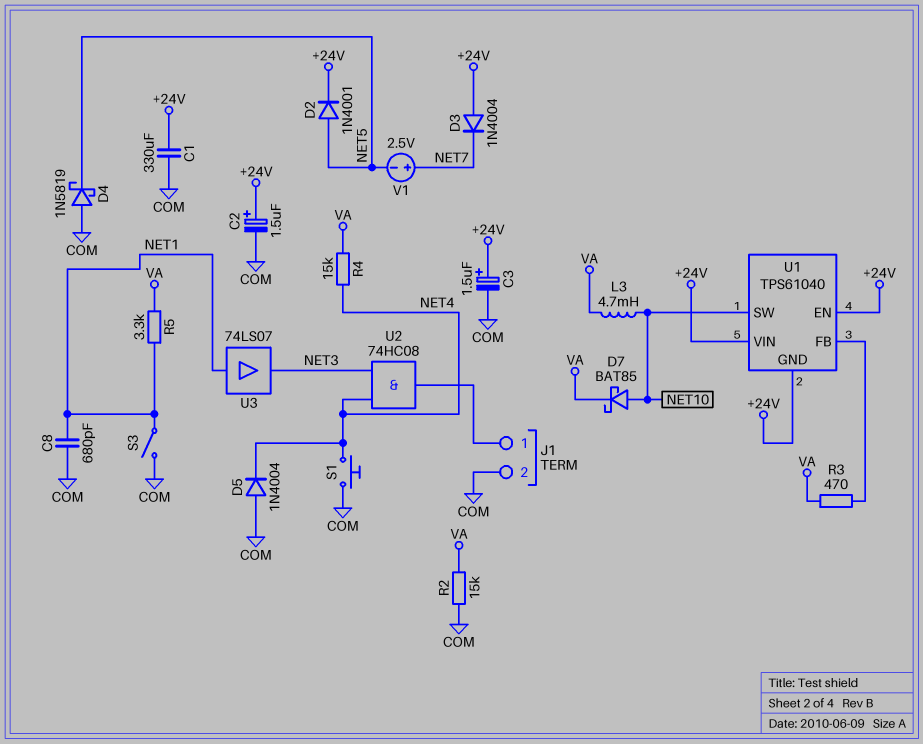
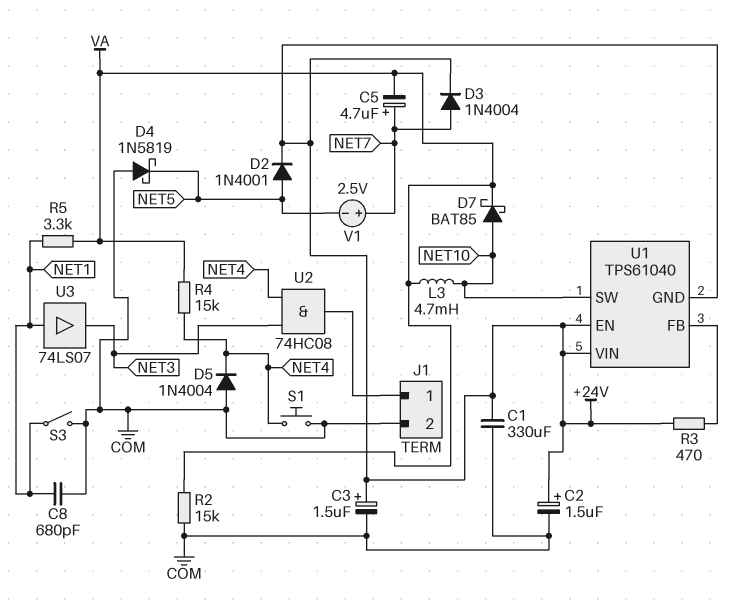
C5: none -> 4.7uF (plus NET7, minus VA)
D3: diode 1N4004 (A +24V, K NET7) -> diode 1N4004 (A NET7, K +24V)
R3: 470 (U1/FB, VA) -> 470 (+24V, U1/FB)

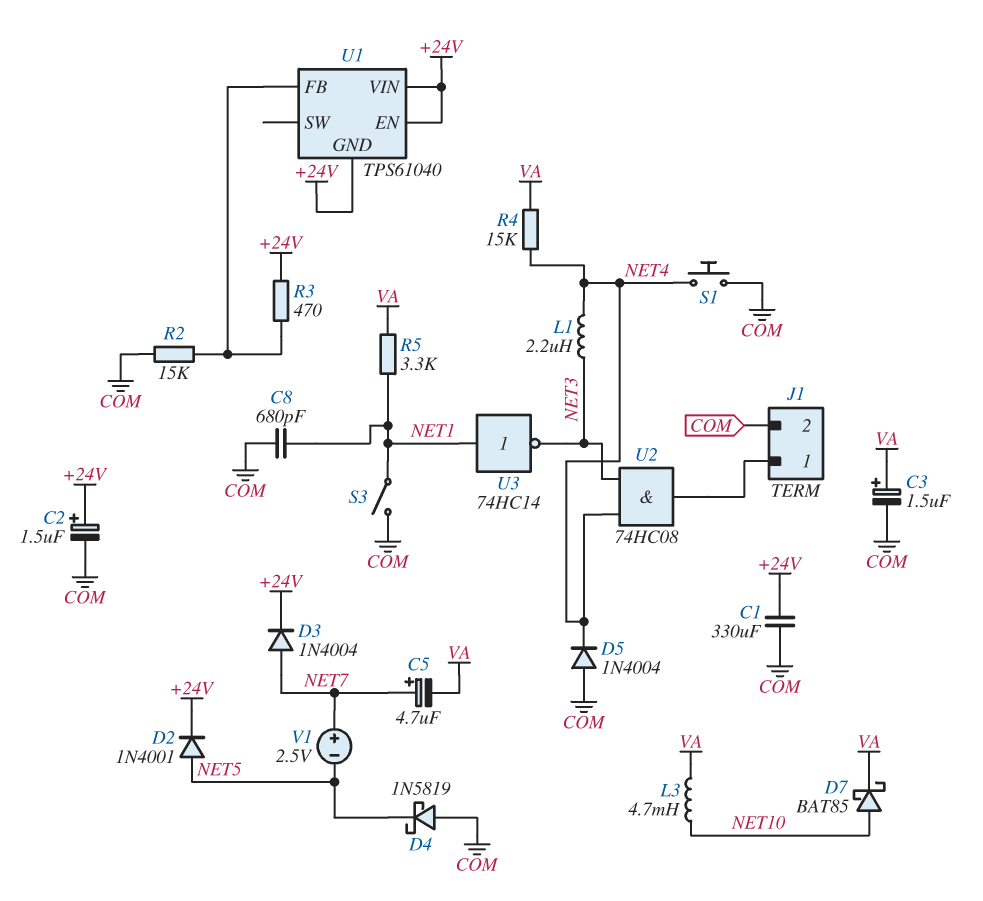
C3: 1.5uF (plus +24V, minus COM) -> 1.5uF (plus VA, minus COM)
L1: none -> 2.2uH (NET3, NET4)
R2: 15k (COM, VA) -> 15k (COM, U1/FB)
U1 pin SW: NET10 -> none
U3: buffer 74LS07 (in NET1, out NET3) -> NOT 74HC14 (in NET1, out NET3)

